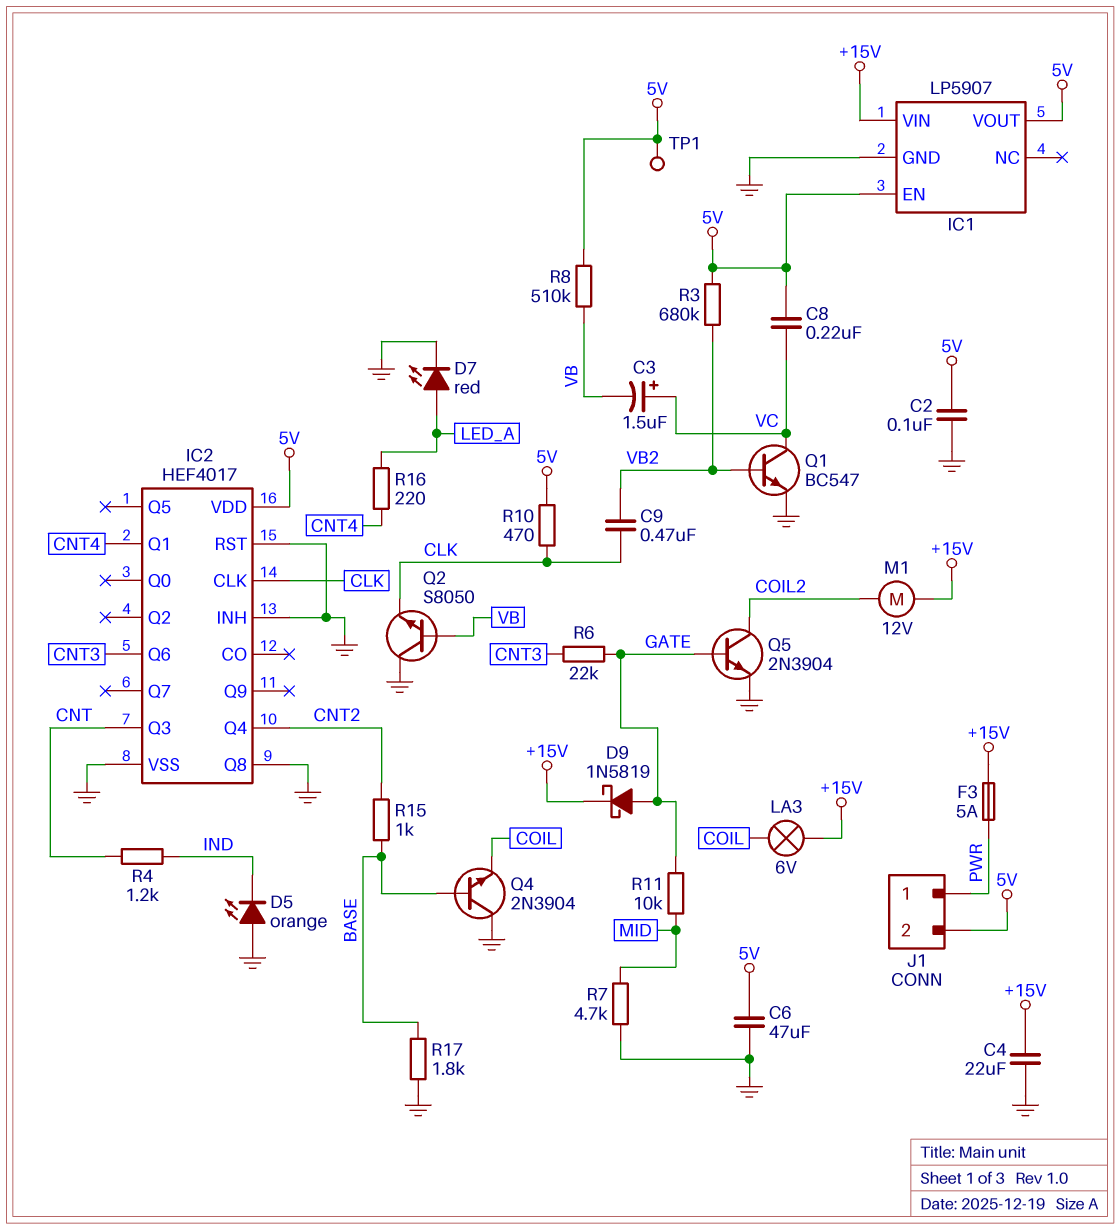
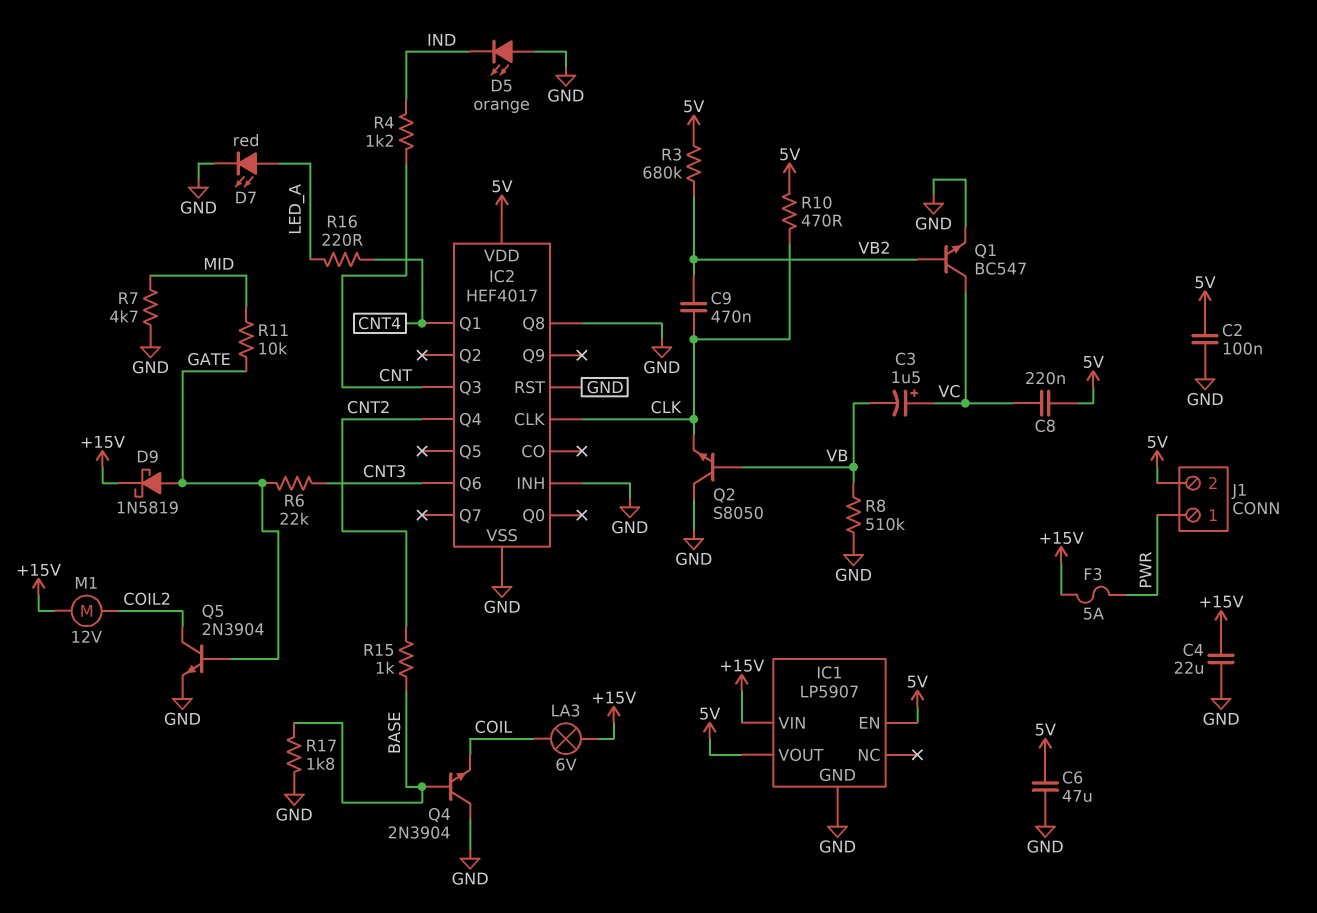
R8: 510k (5V, VB) -> 510k (GND, VB)
TP1: test point (5V) -> none

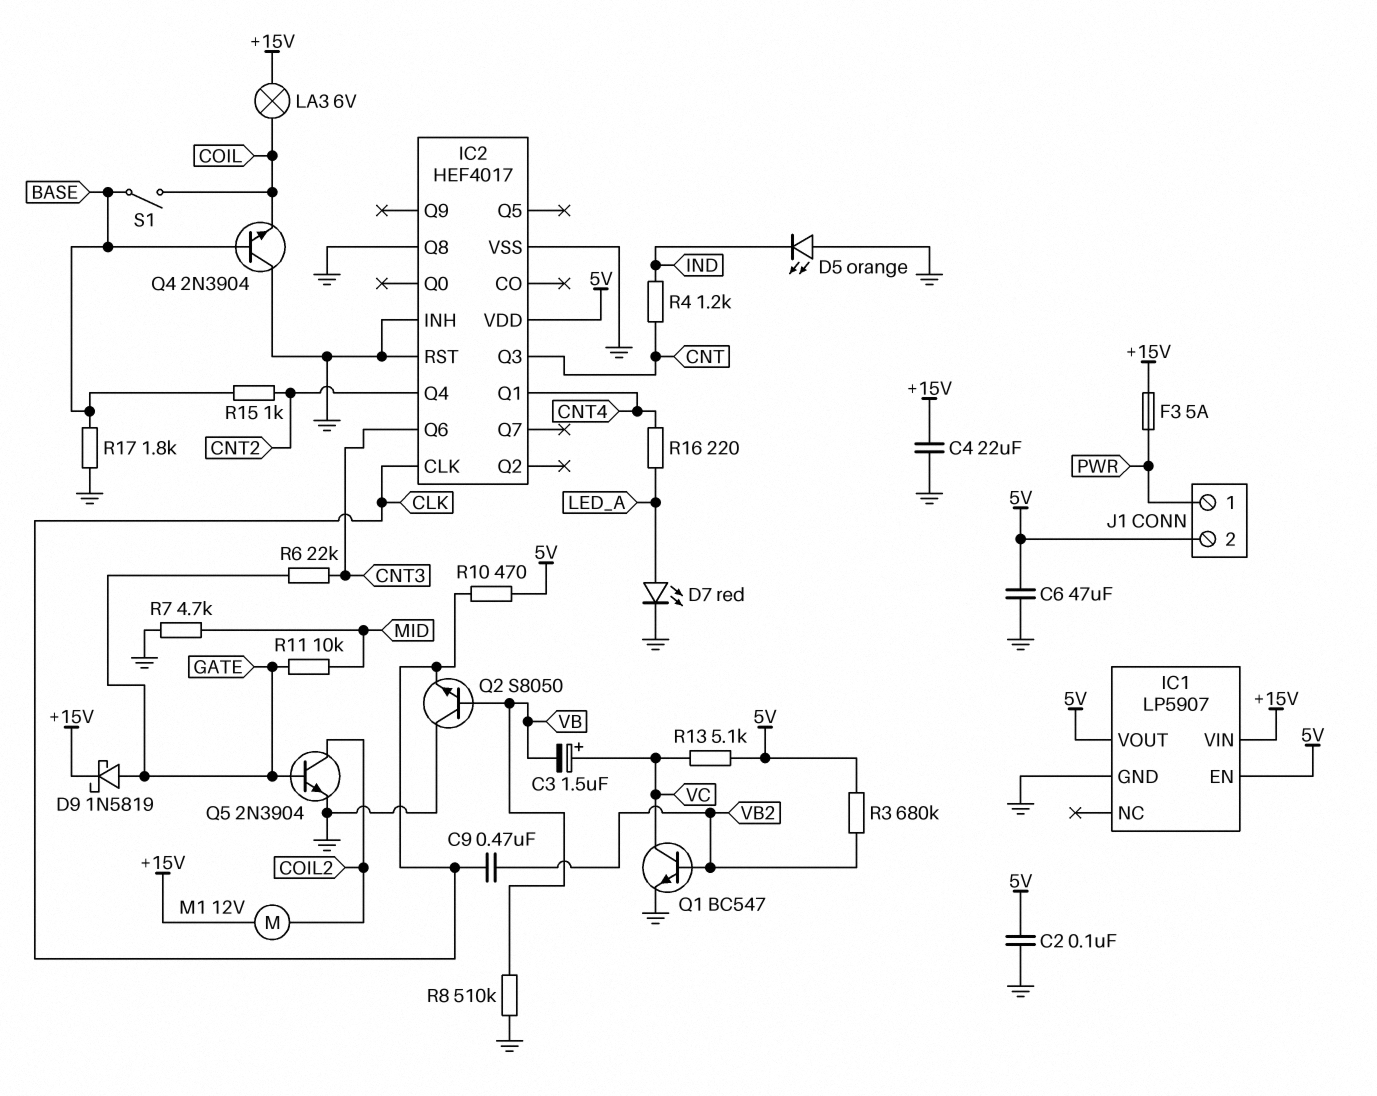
C8: 220nF (5V, VC) -> none
R13: none -> 5.1k (5V, VC)
S1: none -> switch (BASE, COIL)

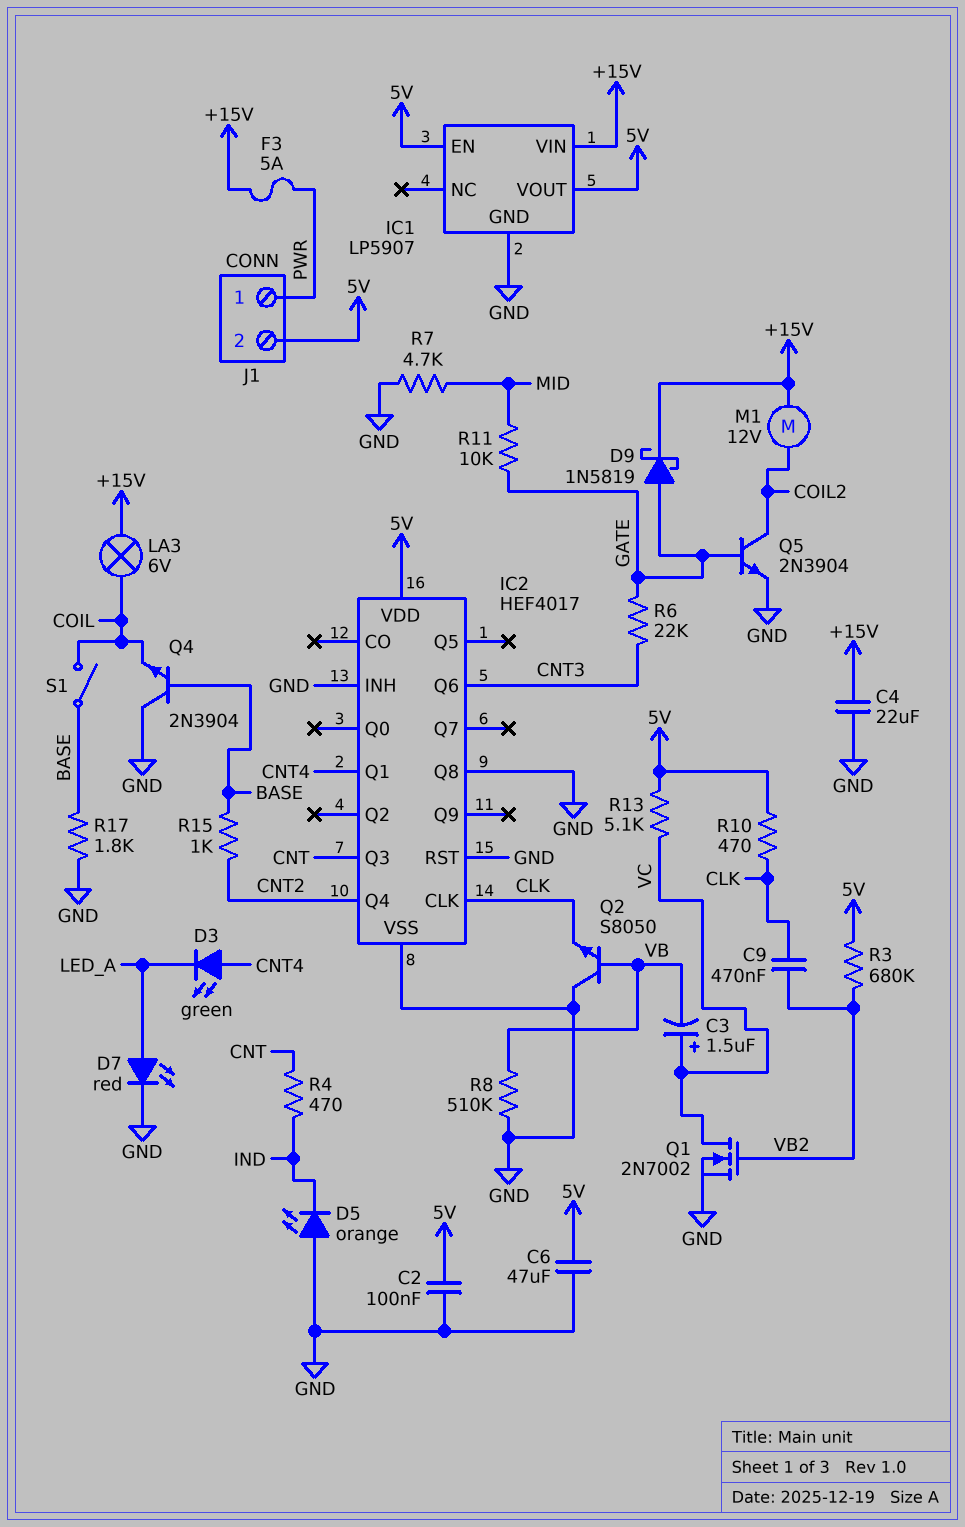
D3: none -> LED green (A CNT4, K LED_A)
Q1: NPN BC547 (B VB2, C VC, E GND) -> NMOS 2N7002 (G VB2, D VC, S GND)
R4: 1.2k (CNT, IND) -> 470 (CNT, IND)
R16: 220 (CNT4, LED_A) -> none

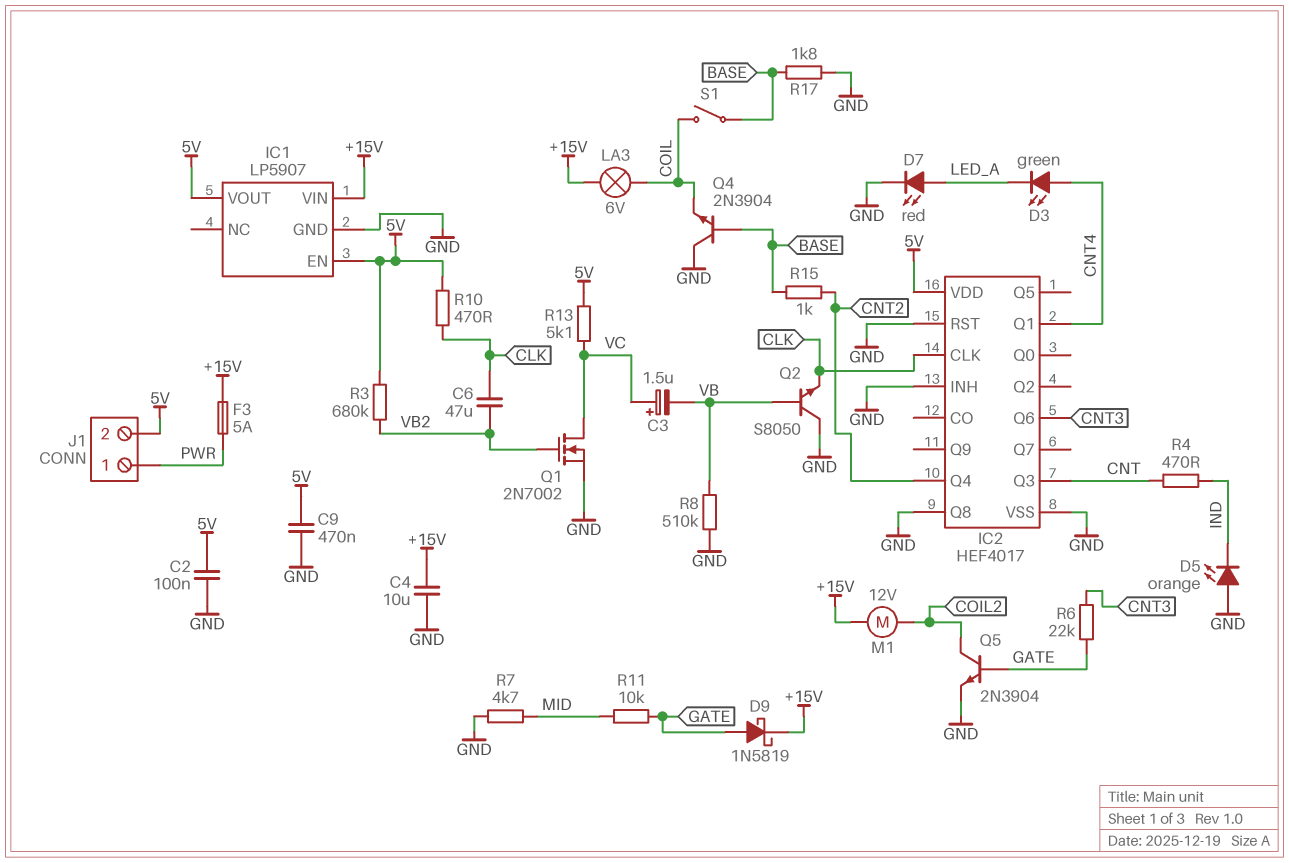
C4: 22uF (+15V, GND) -> 10uF (+15V, GND)
C6: 47uF (5V, GND) -> 47uF (CLK, VB2)
C9: 470nF (CLK, VB2) -> 470nF (5V, GND)

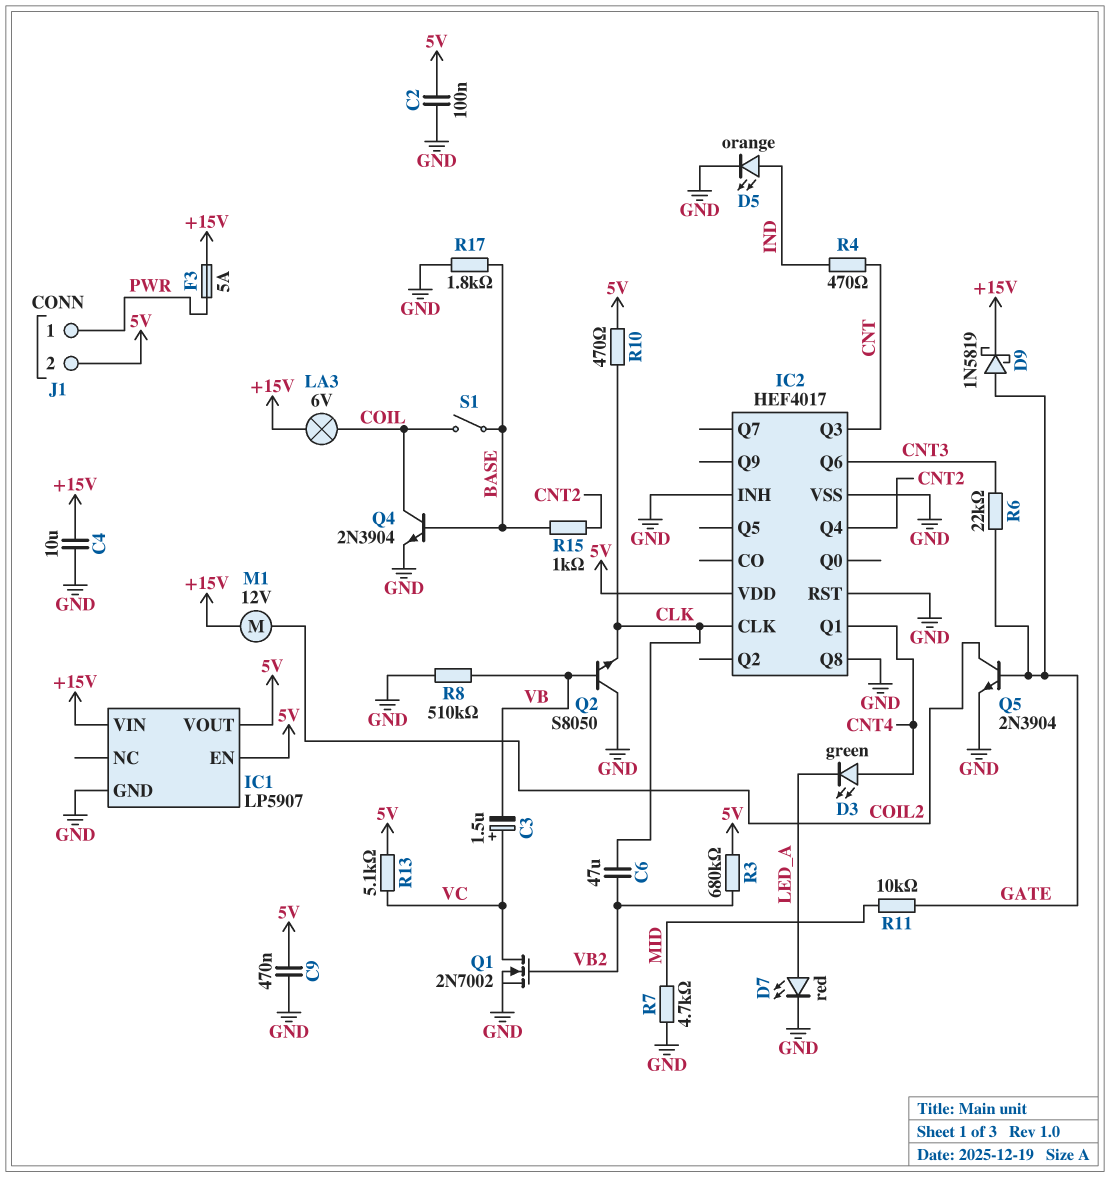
D5: LED orange (A GND, K IND) -> LED orange (A IND, K GND)
Q4: NPN 2N3904 (B BASE, C GND, E COIL) -> NPN 2N3904 (B BASE, C COIL, E GND)

